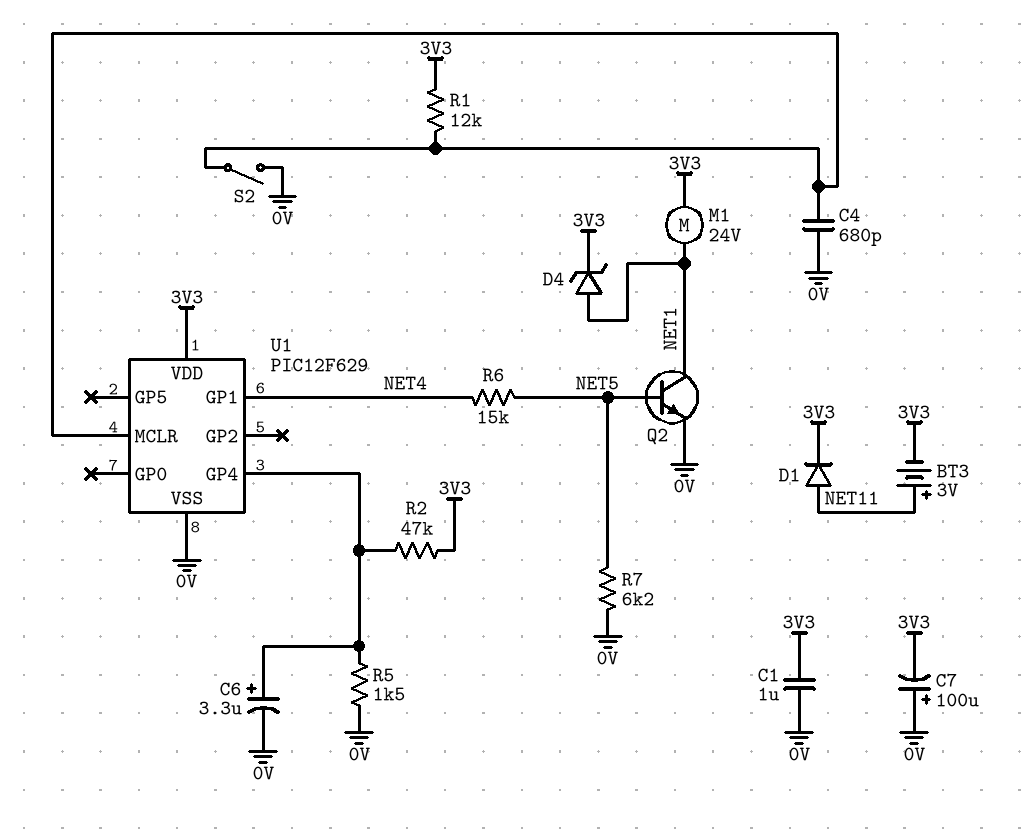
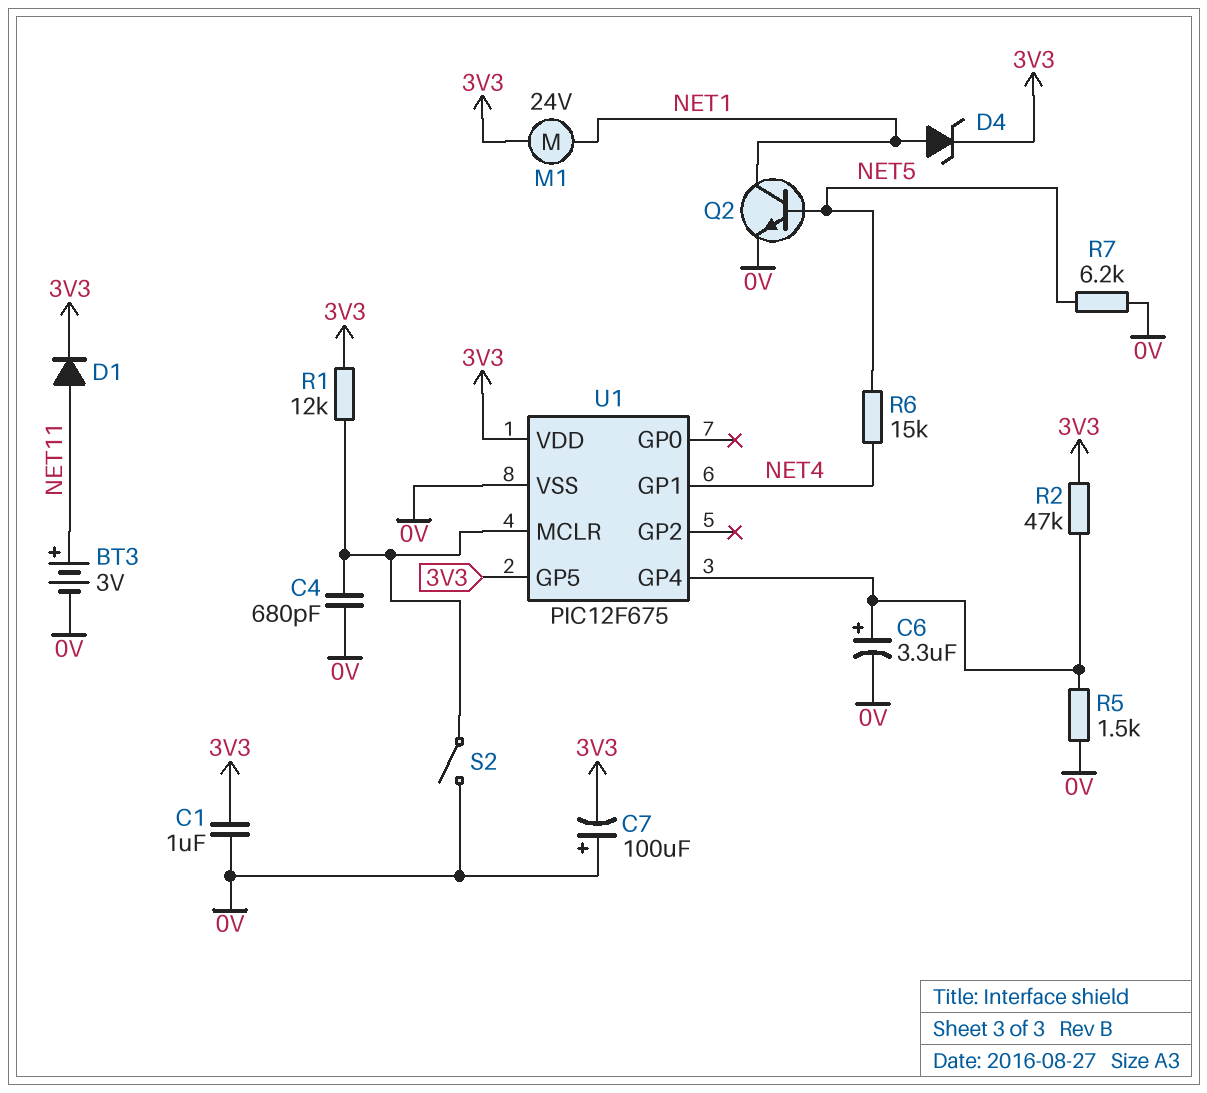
BT3: 3V (plus NET11, minus 3V3) -> 3V (plus NET11, minus 0V)
U1: PIC12F629 -> PIC12F675
U1 pin GP5: none -> 3V3

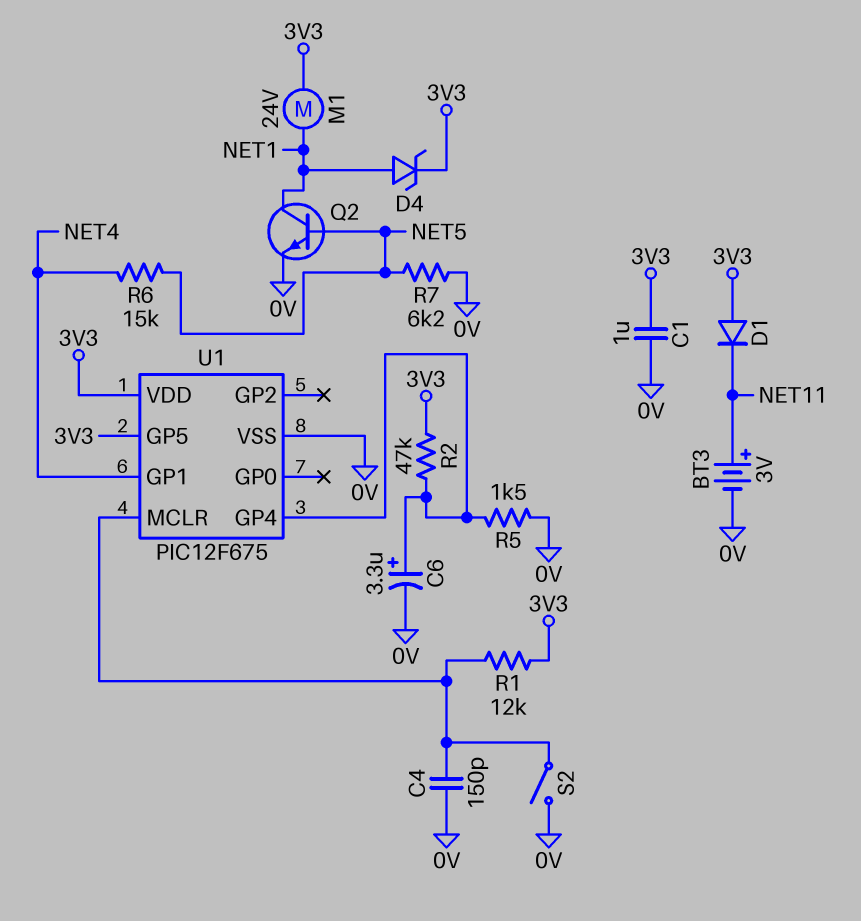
C4: 680pF (0V, U1/MCLR) -> 150pF (0V, U1/MCLR)
C7: 100uF (plus 0V, minus 3V3) -> none
D1: diode (A NET11, K 3V3) -> diode (A 3V3, K NET11)

